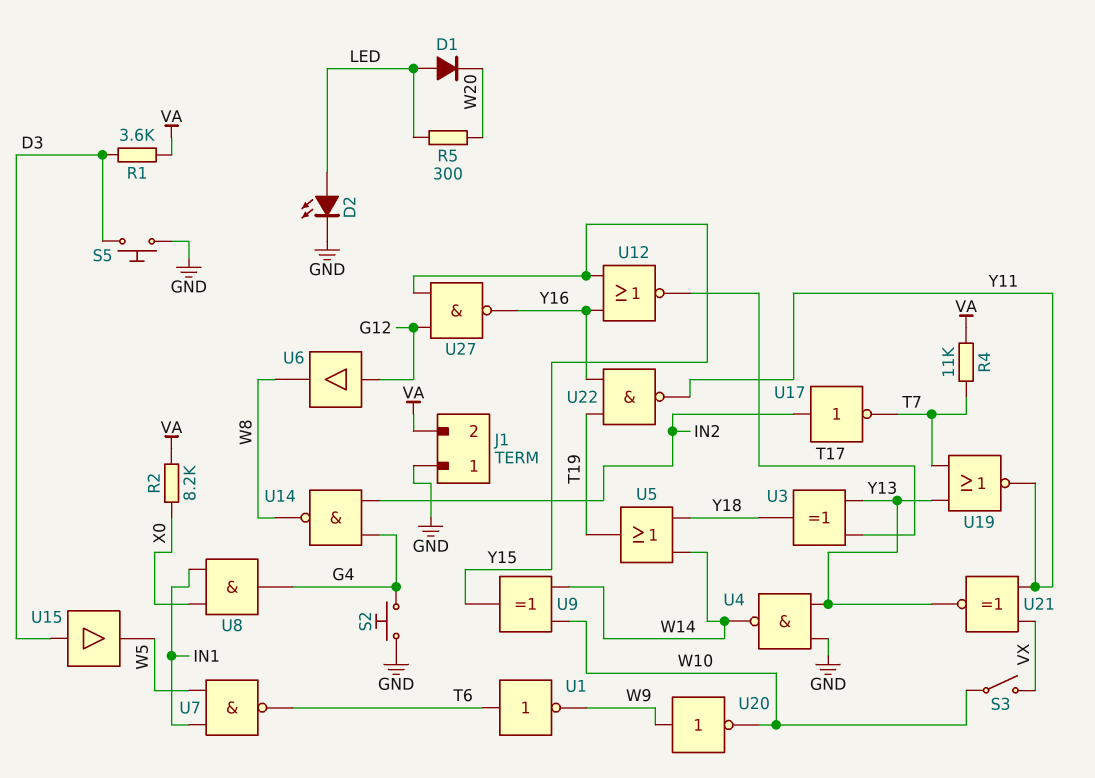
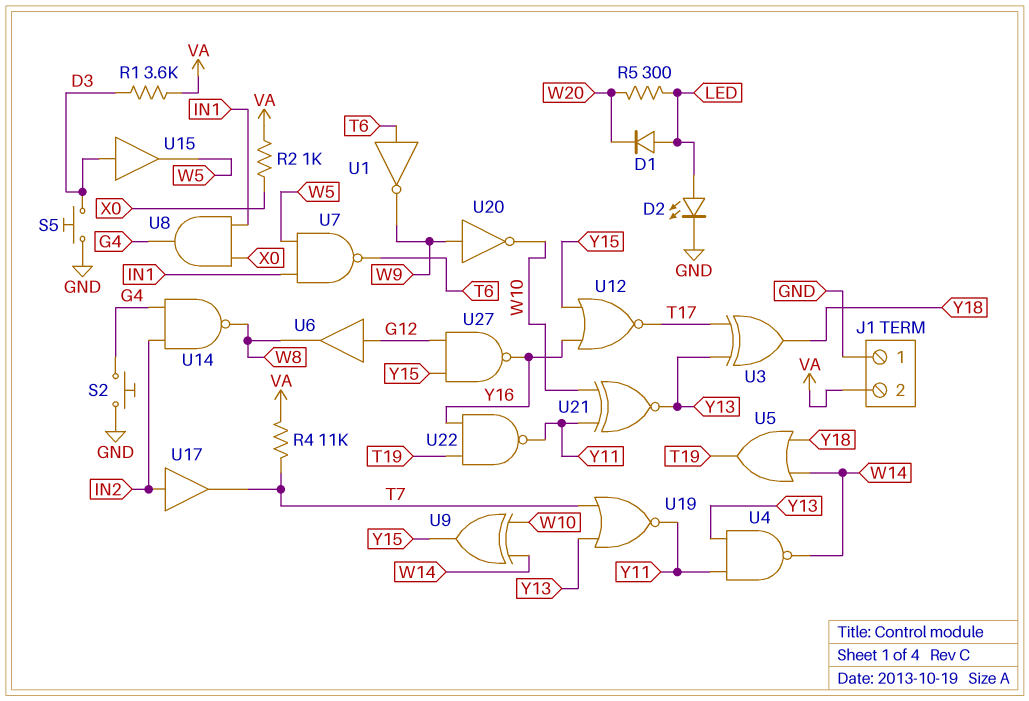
R2: 8.2k (VA, X0) -> 1k (VA, X0)
S3: switch (VX, W10) -> none
U4: NAND (in GND, in Y13, out W14) -> NAND (in Y11, in Y13, out W14)
U17: NOT (in IN2, out T7) -> buffer (in IN2, out T7)
U21: XNOR (in VX, in Y11, out Y13) -> XNOR (in W10, in Y11, out Y13)

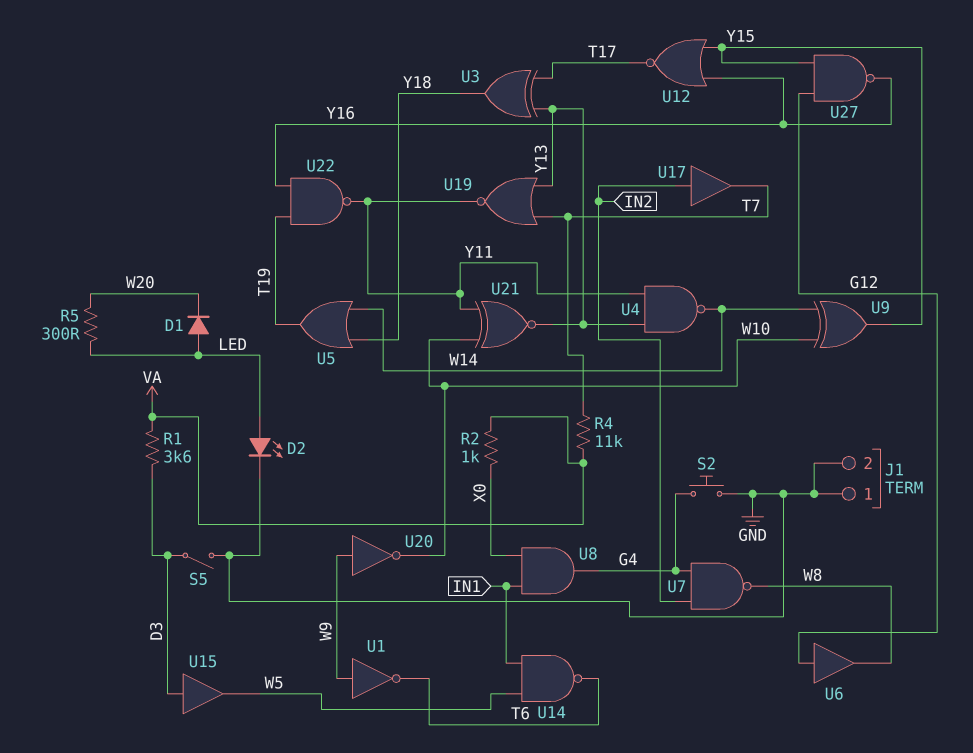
J1 pin 2: VA -> GND
S5: button (D3, GND) -> switch (D3, GND)
U1: NOT (in T6, out W9) -> NOT (in W9, out T6)
U7: NAND (in IN1, in W5, out T6) -> NAND (in G4, in IN2, out W8)
U14: NAND (in G4, in IN2, out W8) -> NAND (in IN1, in W5, out T6)

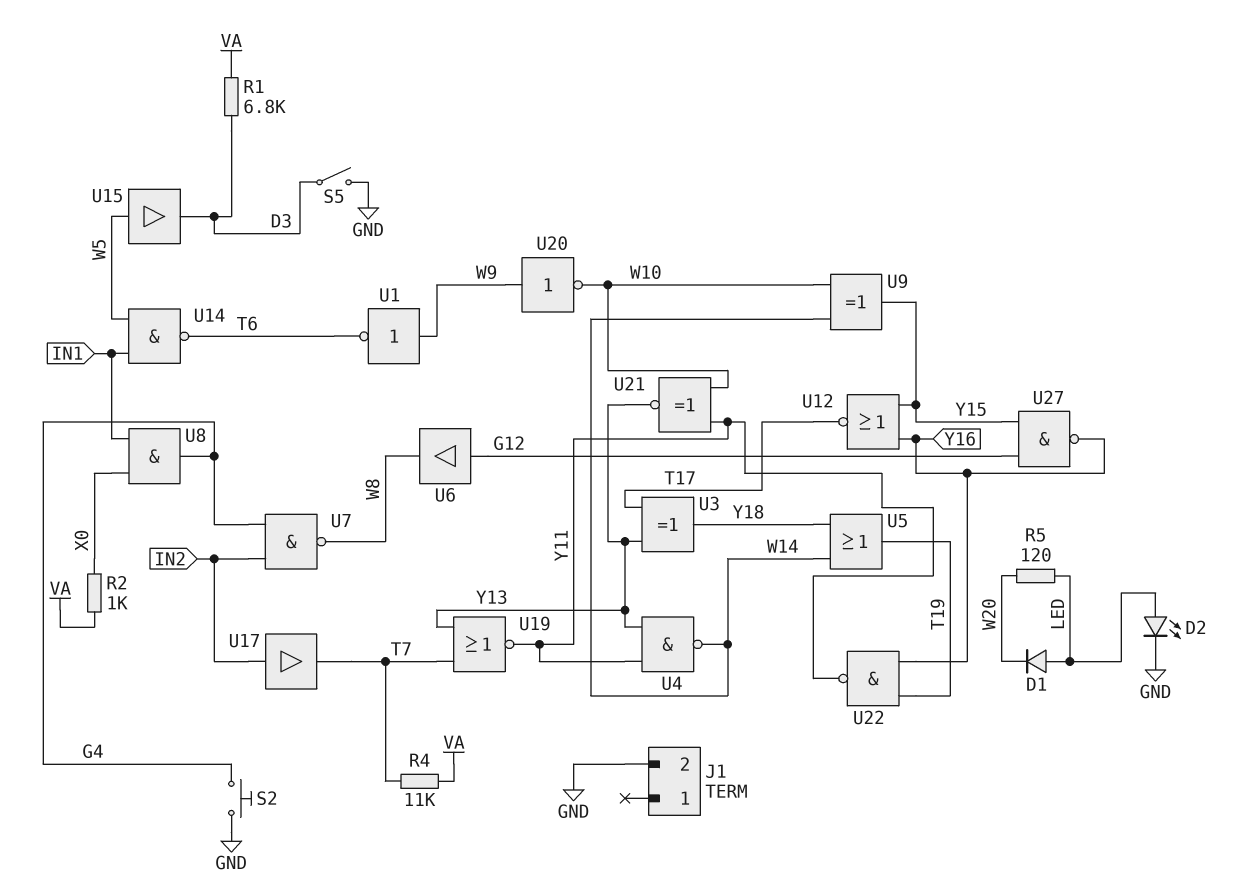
J1 pin 1: GND -> none
R1: 3.6k (D3, VA) -> 6.8k (D3, VA)
R5: 300 (LED, W20) -> 120 (LED, W20)
U15: buffer (in D3, out W5) -> buffer (in W5, out D3)

